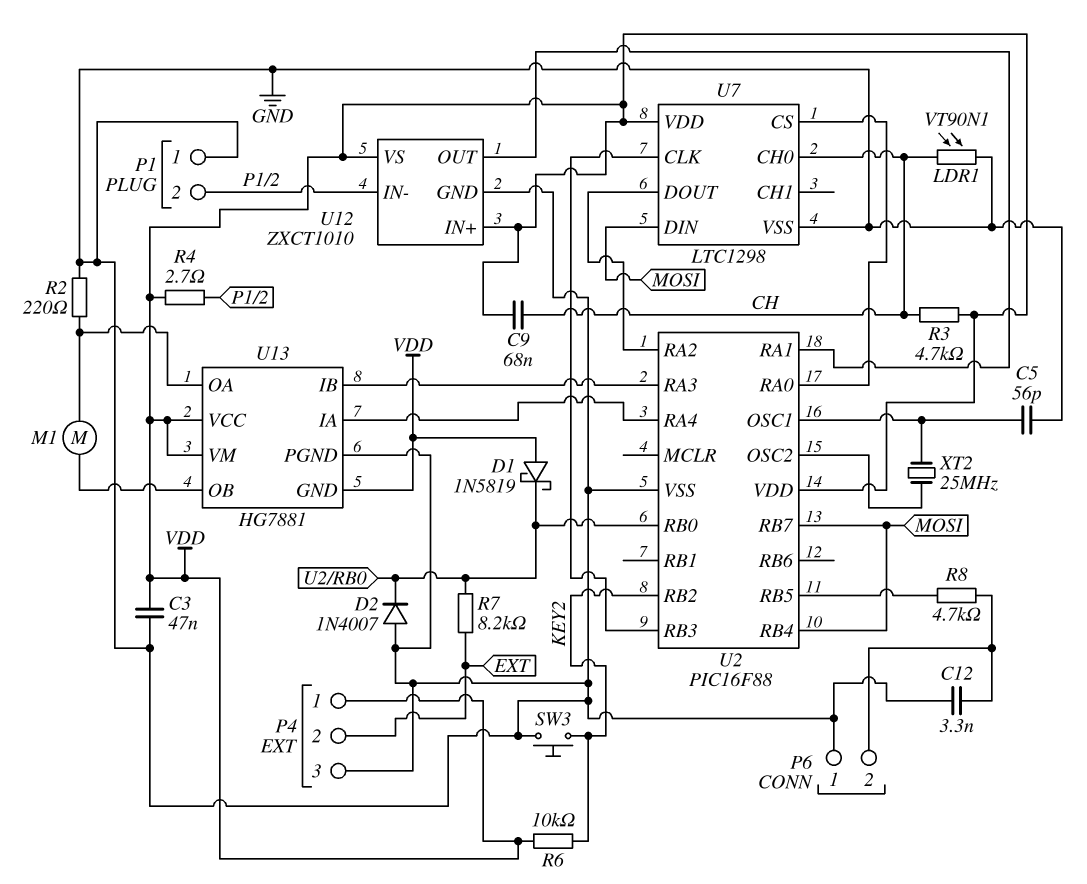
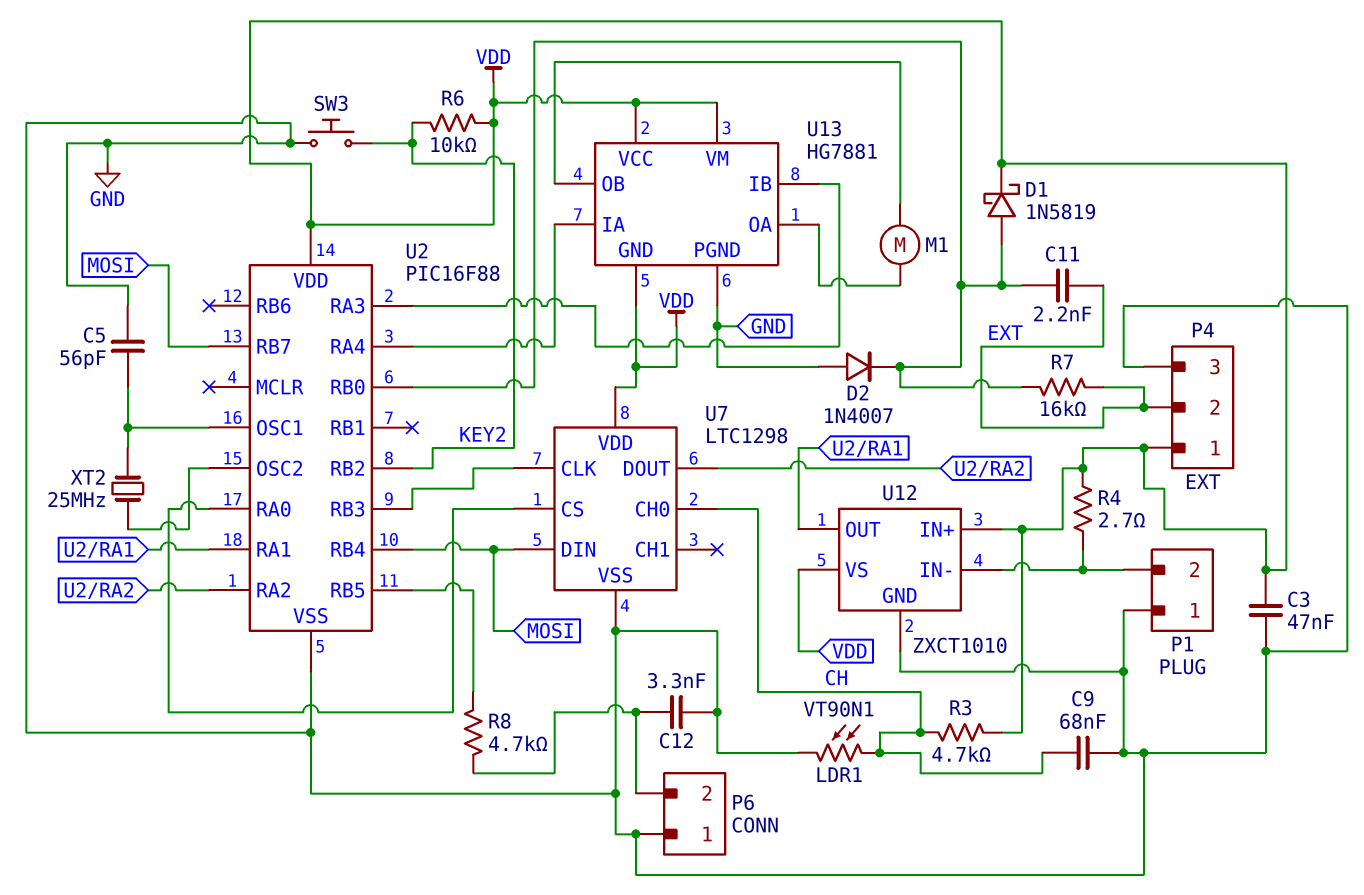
C9: 68nF (CH, VDD) -> 68nF (CH, GND)
C11: none -> 2.2nF (EXT, U2/RB0)
D1: schottky 1N5819 (A VDD, K U2/RB0) -> schottky 1N5819 (A U2/RB0, K VDD)
R2: 220 (GND, U13/OA) -> none
R7: 8.2k (EXT, U2/RB0) -> 16k (EXT, U2/RB0)

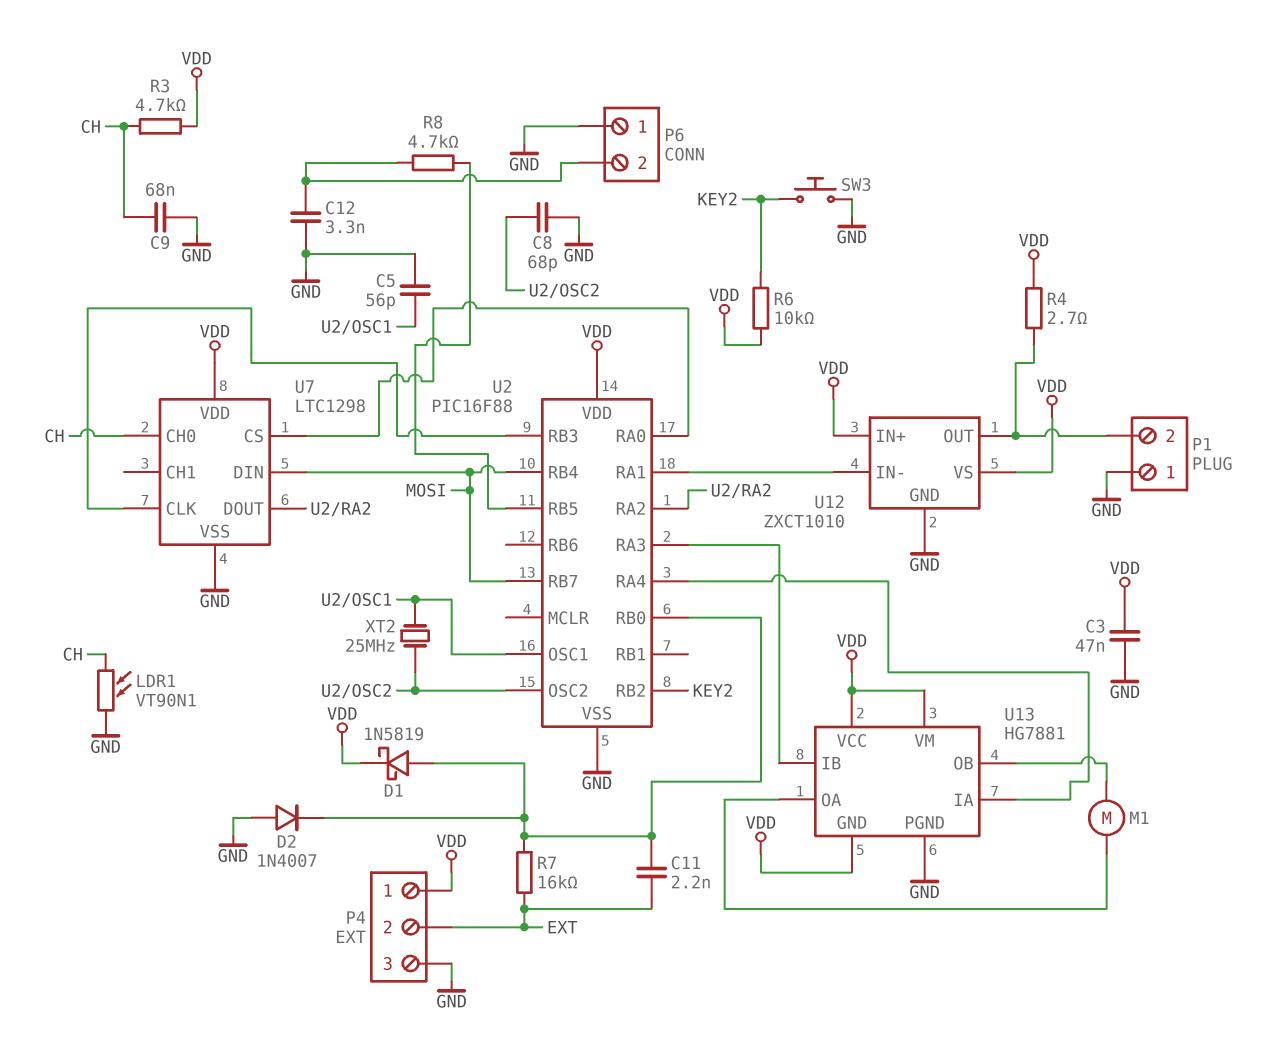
C8: none -> 68pF (GND, U2/OSC2)
U12 pin IN-: P1/2 -> U2/RA1
U12 pin OUT: U2/RA1 -> P1/2

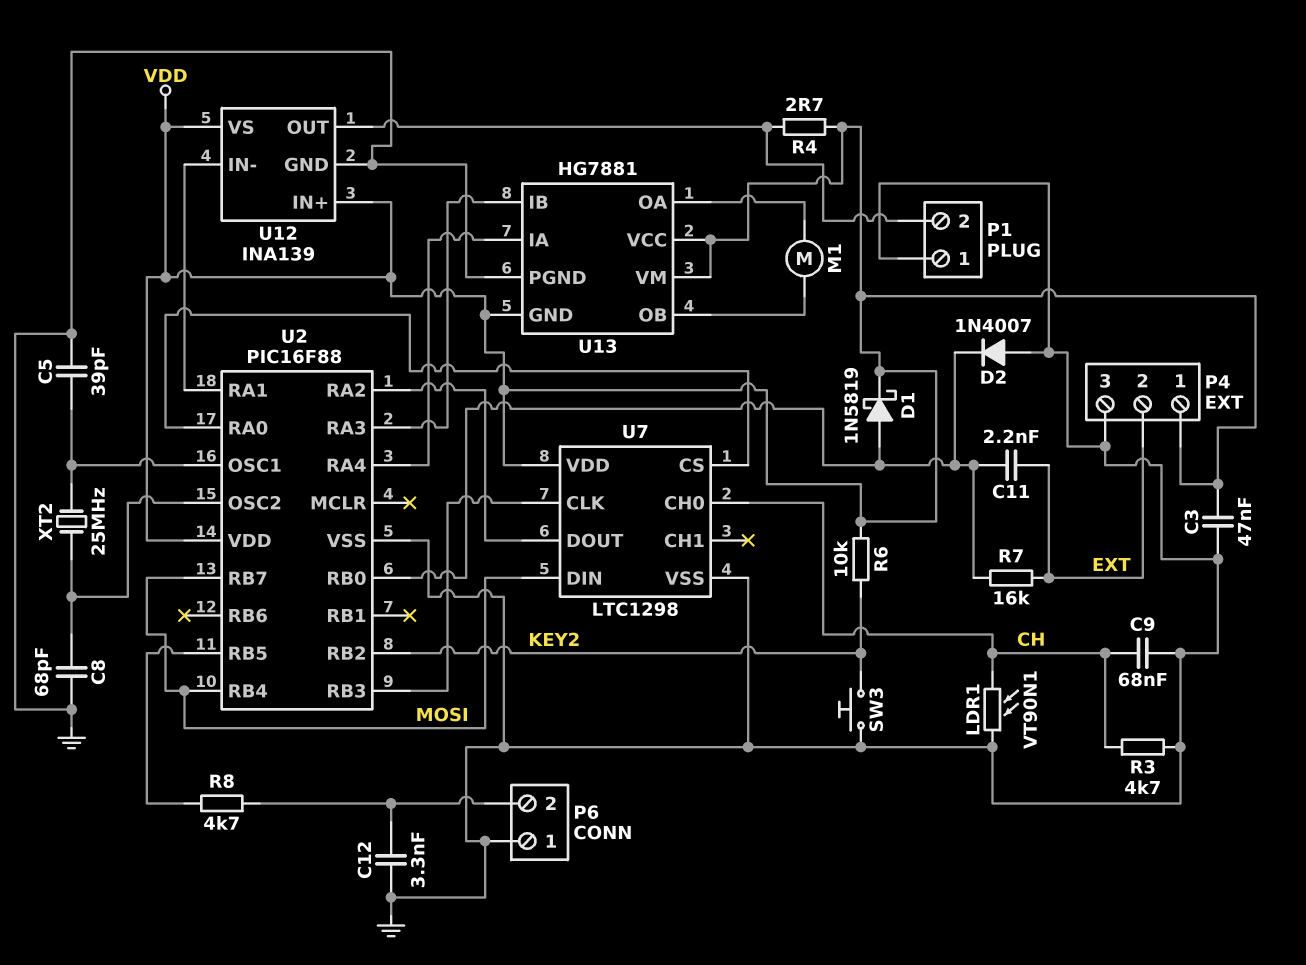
C5: 56pF (GND, U2/OSC1) -> 39pF (GND, U2/OSC1)
R3: 4.7k (CH, VDD) -> 4.7k (CH, GND)
U12: ZXCT1010 -> INA139

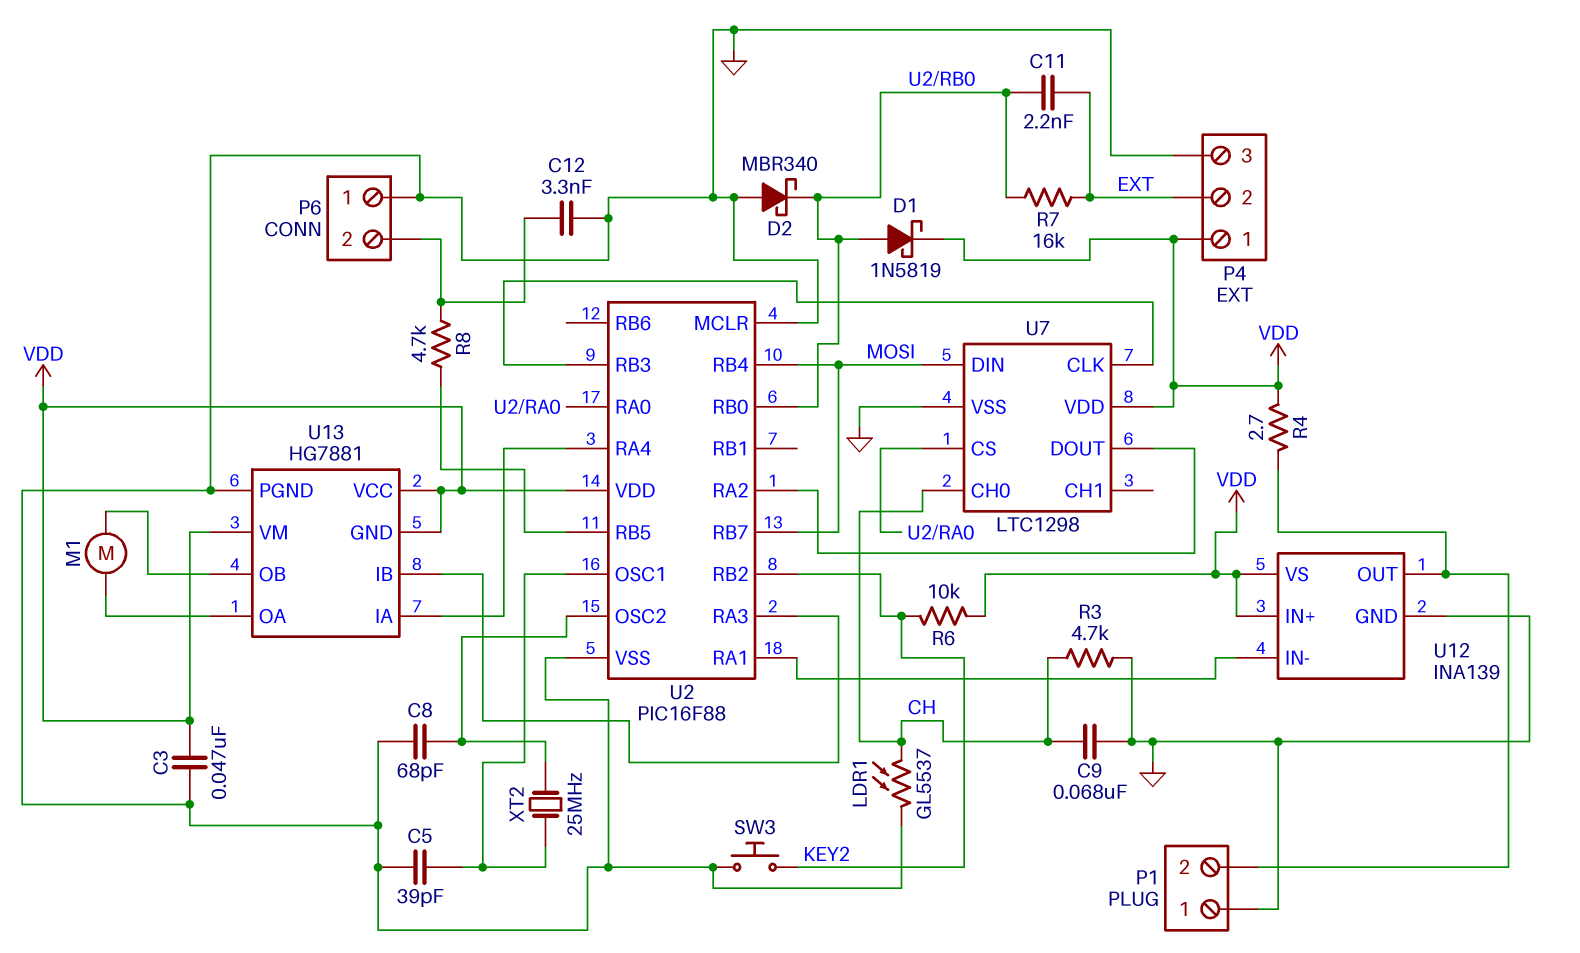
D2: diode 1N4007 (A GND, K U2/RB0) -> schottky MBR340 (A GND, K U2/RB0)
LDR1: VT90N1 (CH, GND) -> GL5537 (CH, GND)
U2 pin MCLR: none -> GND

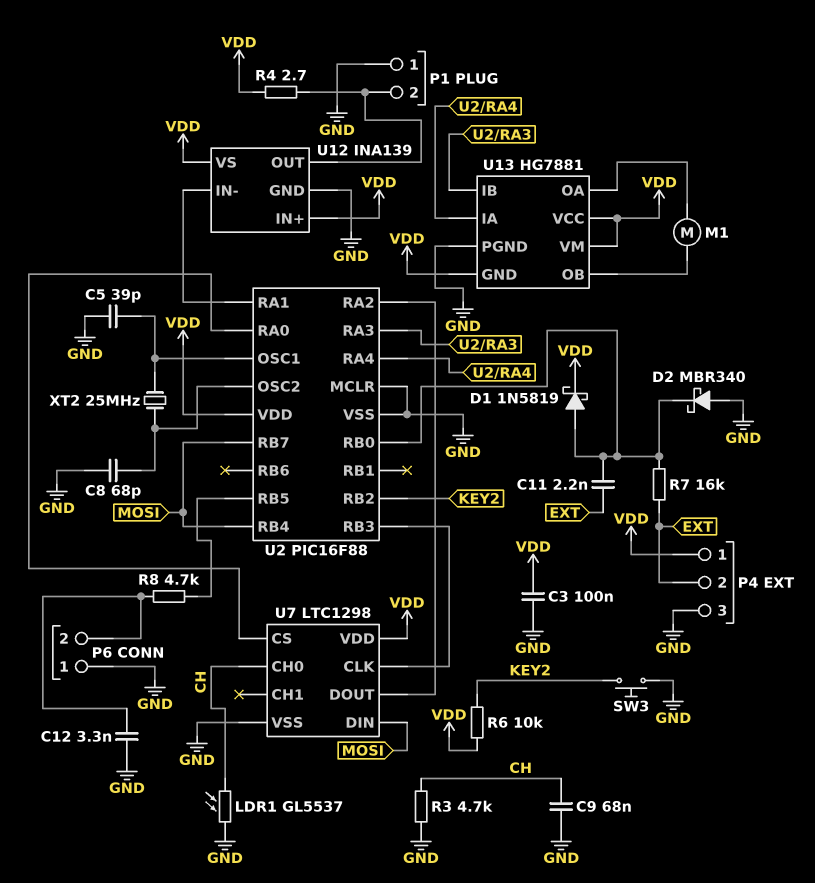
C3: 47nF (GND, VDD) -> 100nF (GND, VDD)

